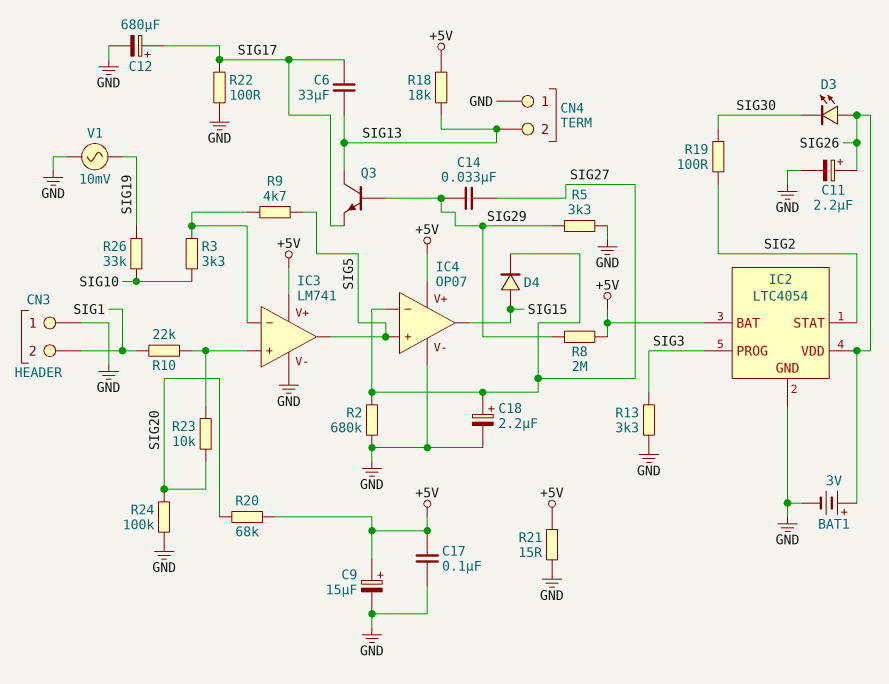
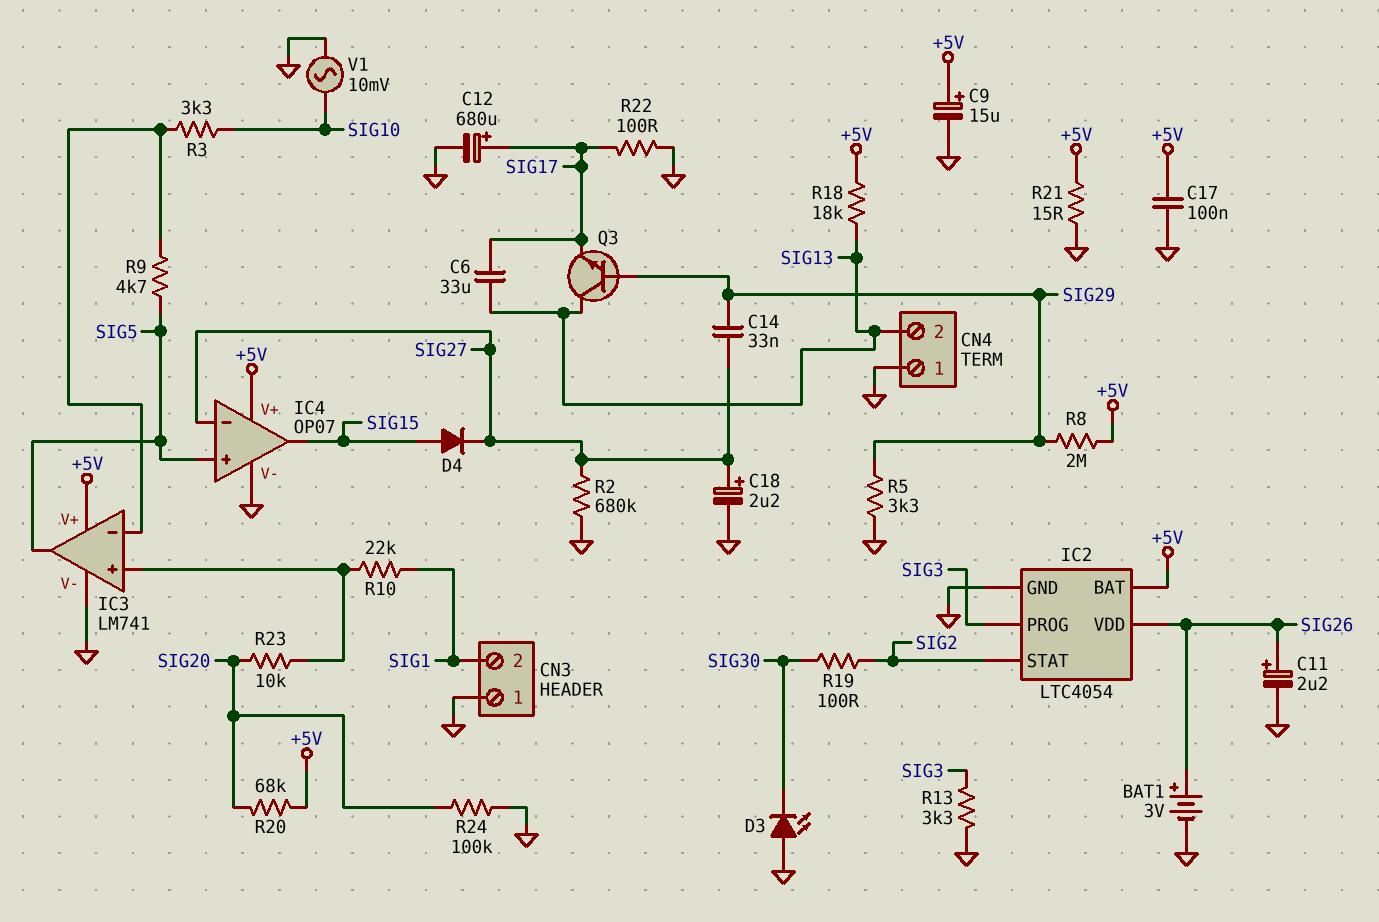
D3: LED (A SIG26, K SIG30) -> LED (A GND, K SIG30)
R26: 33k (SIG10, SIG19) -> none
V1: AC 10mV (GND, SIG19) -> AC 10mV (GND, SIG10)

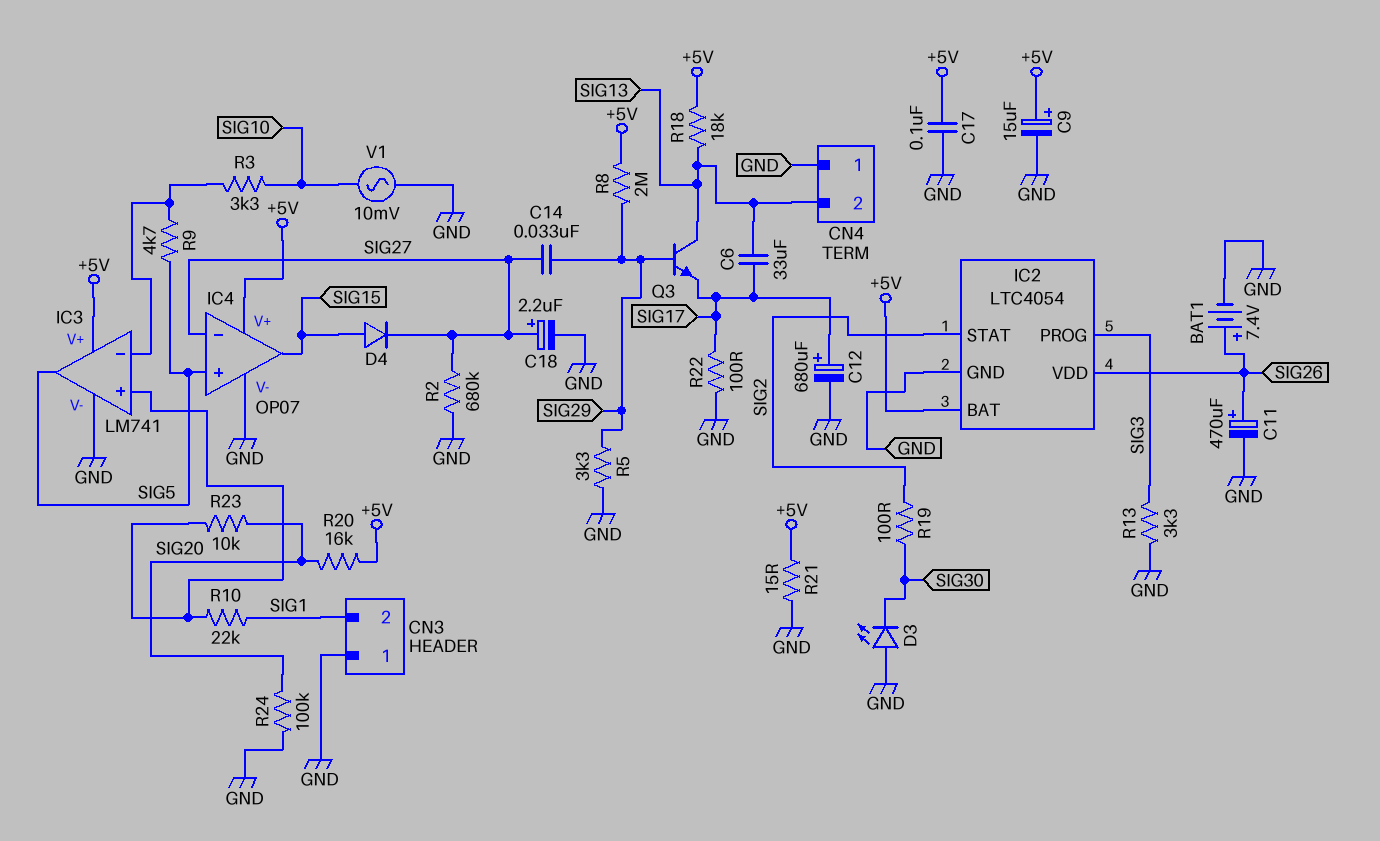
BAT1: 3V (plus SIG26, minus GND) -> 7.4V (plus SIG26, minus GND)
C11: 2.2uF (plus SIG26, minus GND) -> 470uF (plus SIG26, minus GND)
R20: 68k (+5V, SIG20) -> 16k (+5V, SIG20)

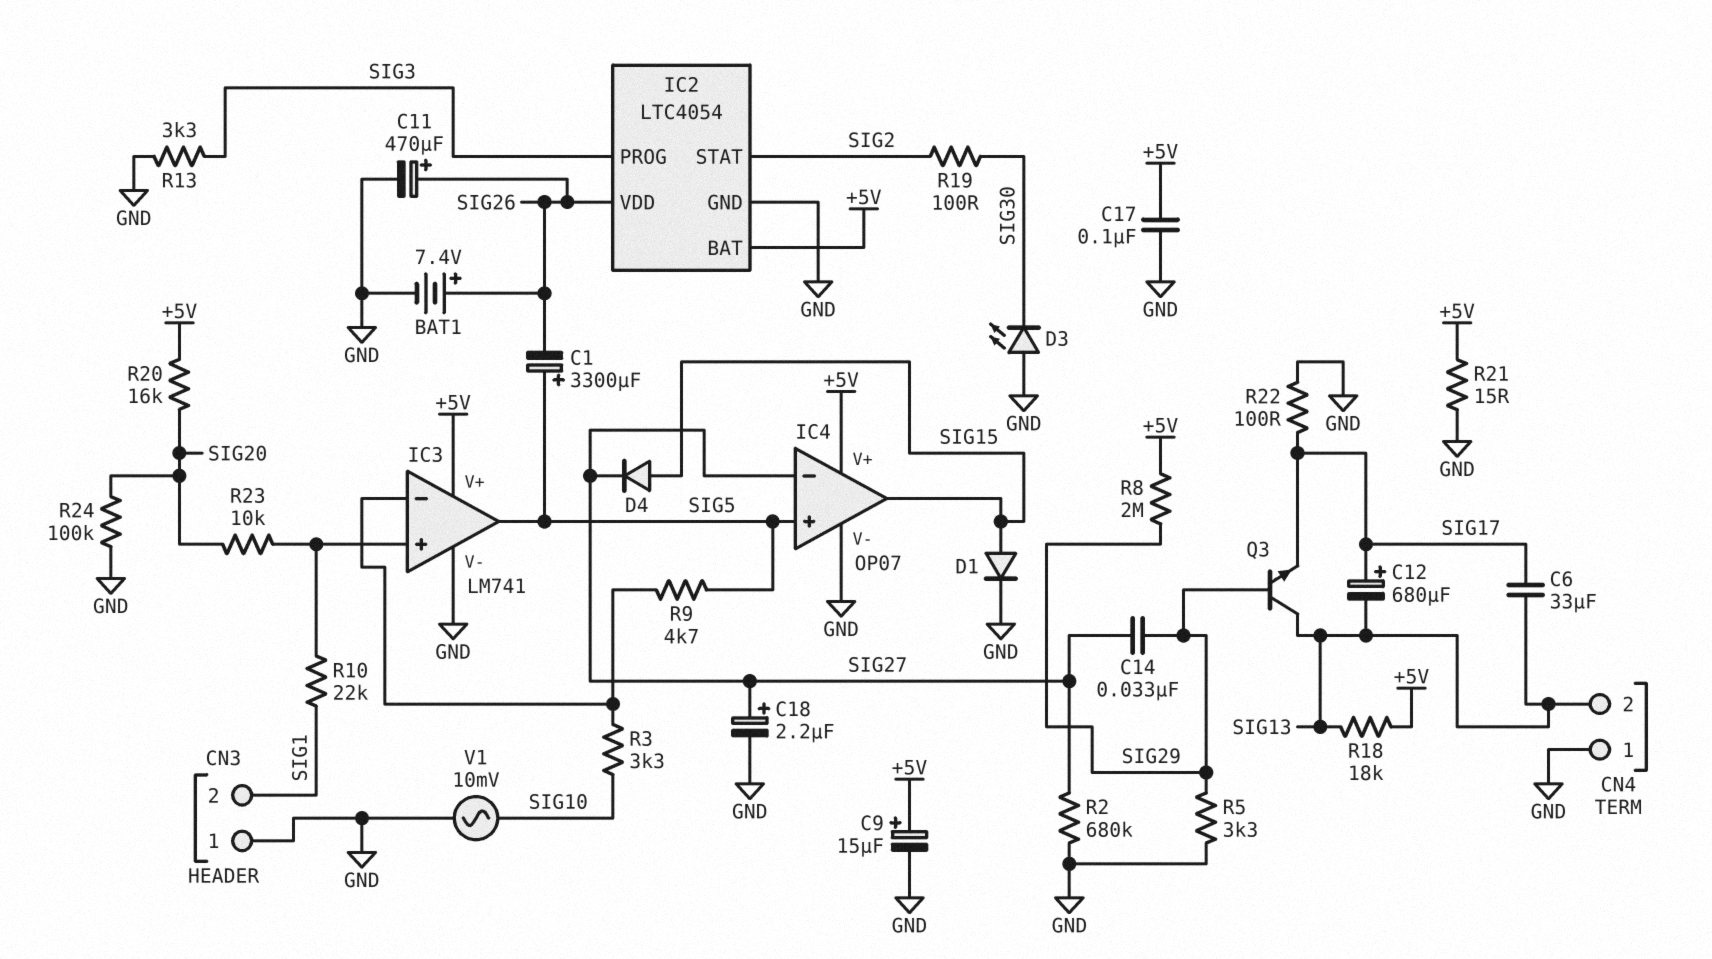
C1: none -> 3300uF (plus SIG5, minus SIG26)
C12: 680uF (plus SIG17, minus GND) -> 680uF (plus SIG17, minus SIG13)
D1: none -> diode (A SIG15, K GND)

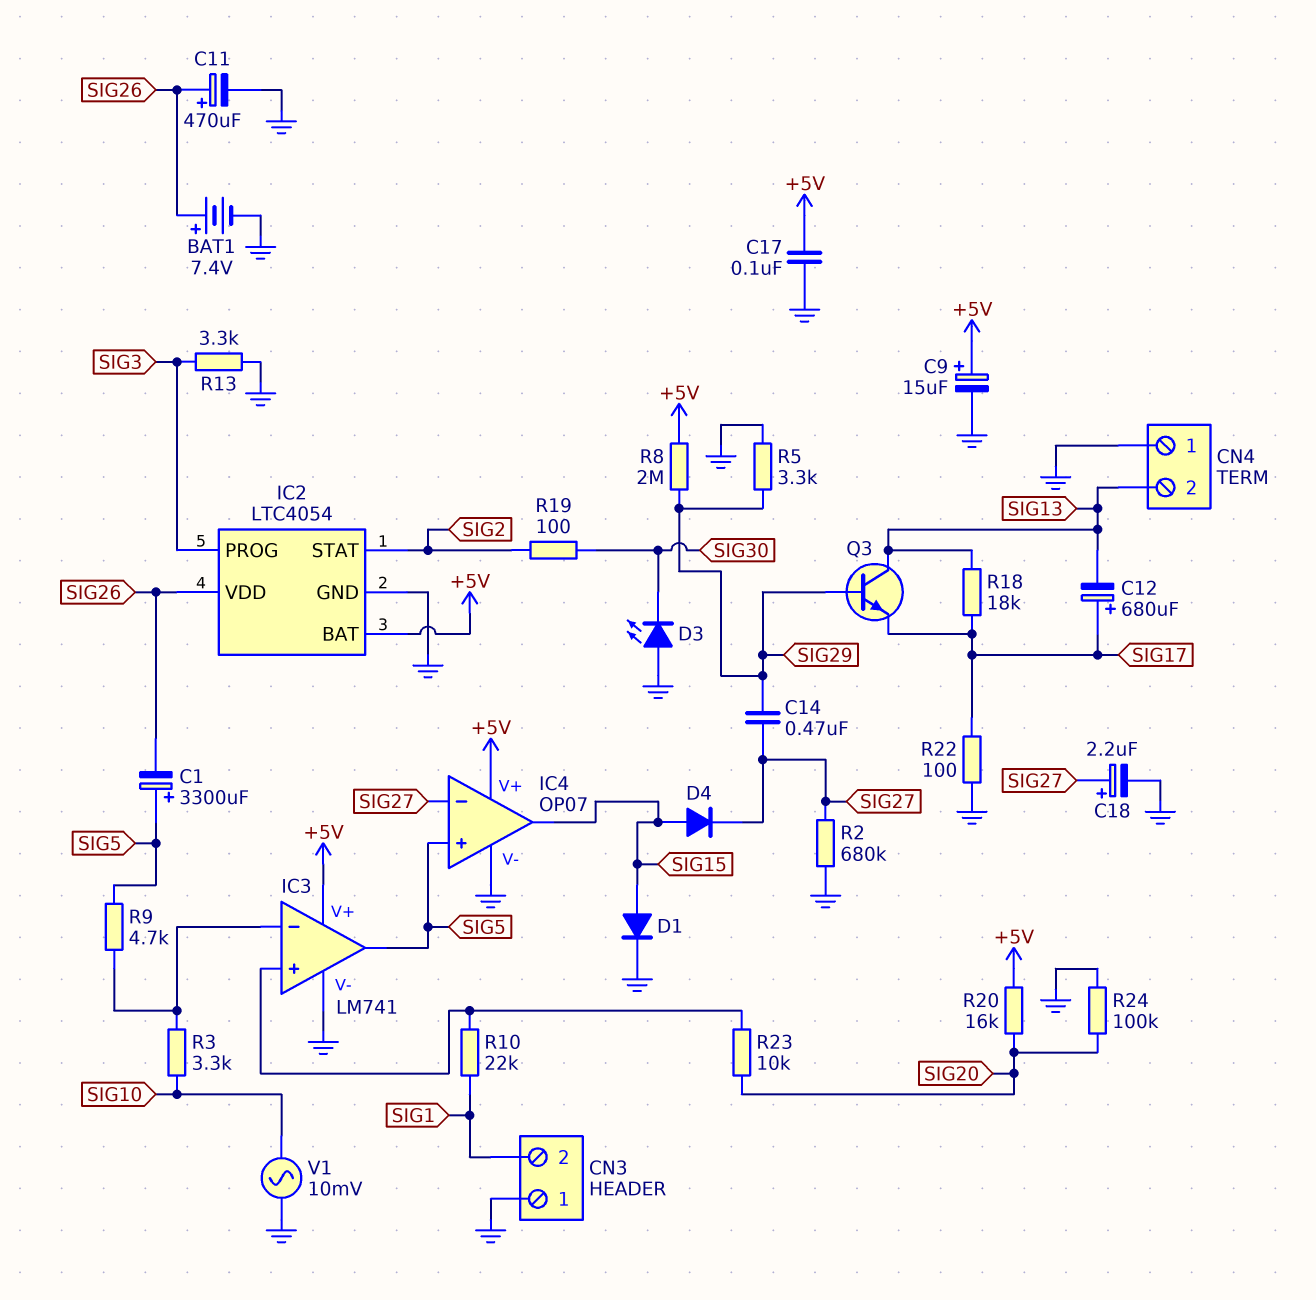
C6: 33uF (SIG13, SIG17) -> none
C14: 33nF (SIG27, SIG29) -> 470nF (SIG27, SIG29)
R18: 18k (+5V, SIG13) -> 18k (SIG13, SIG17)
R21: 15 (+5V, GND) -> none

